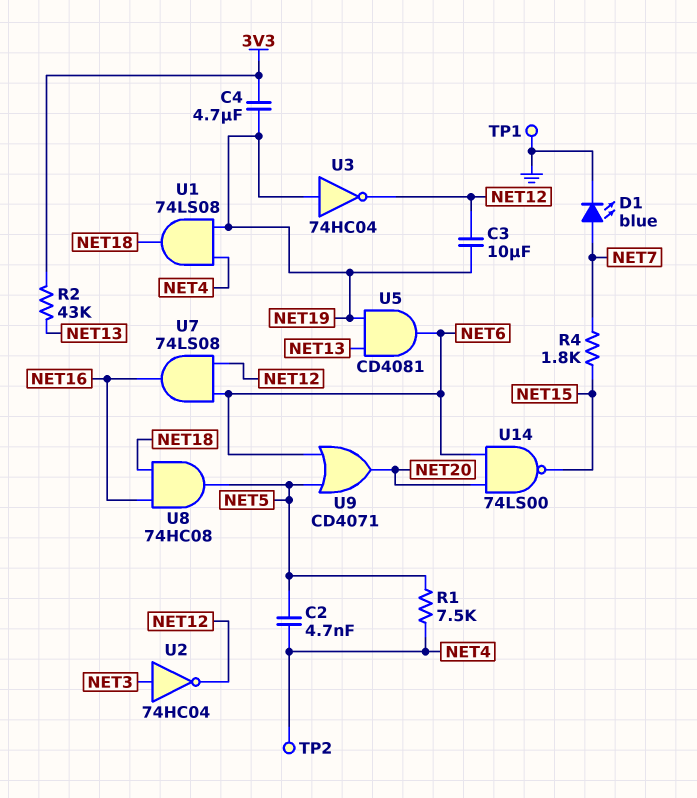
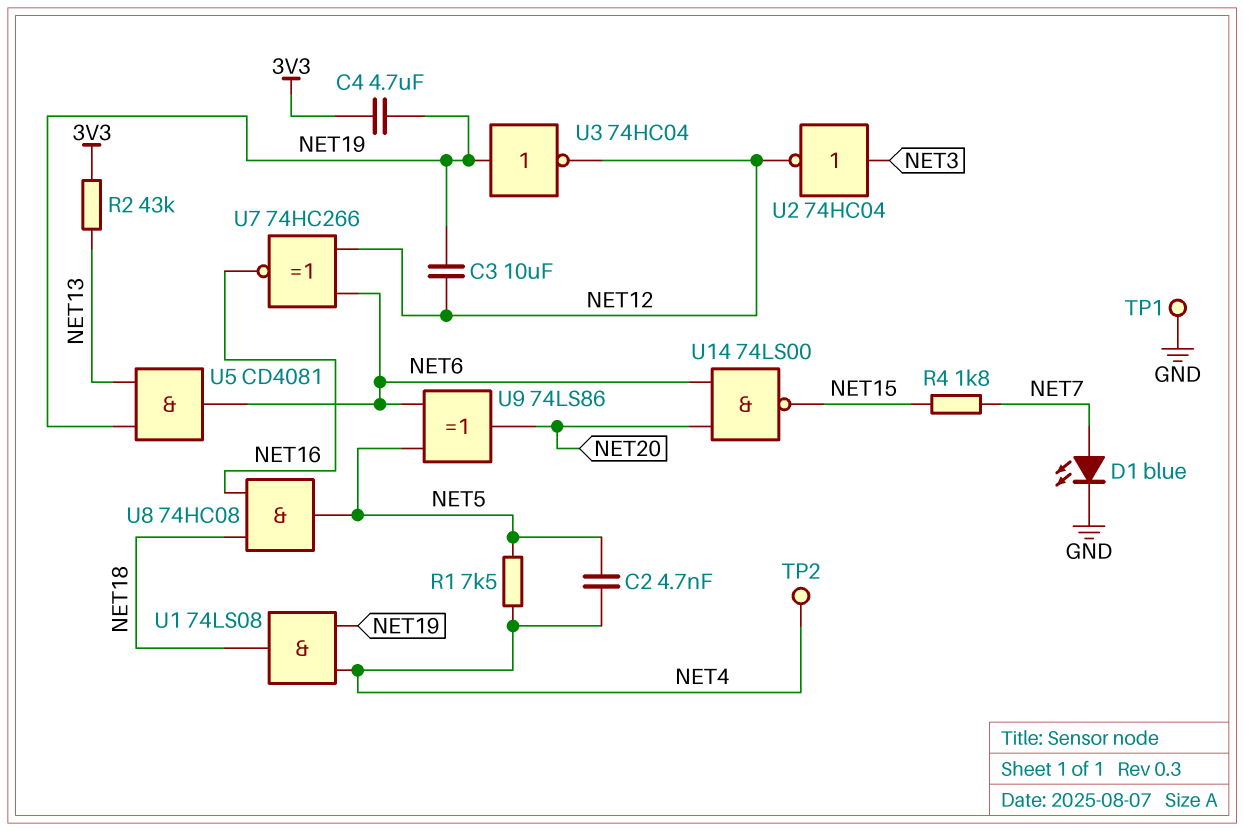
U7: AND 74LS08 (in NET6, in NET12, out NET16) -> XNOR 74HC266 (in NET6, in NET12, out NET16)
U9: OR CD4071 (in NET5, in NET6, out NET20) -> XOR 74LS86 (in NET5, in NET6, out NET20)

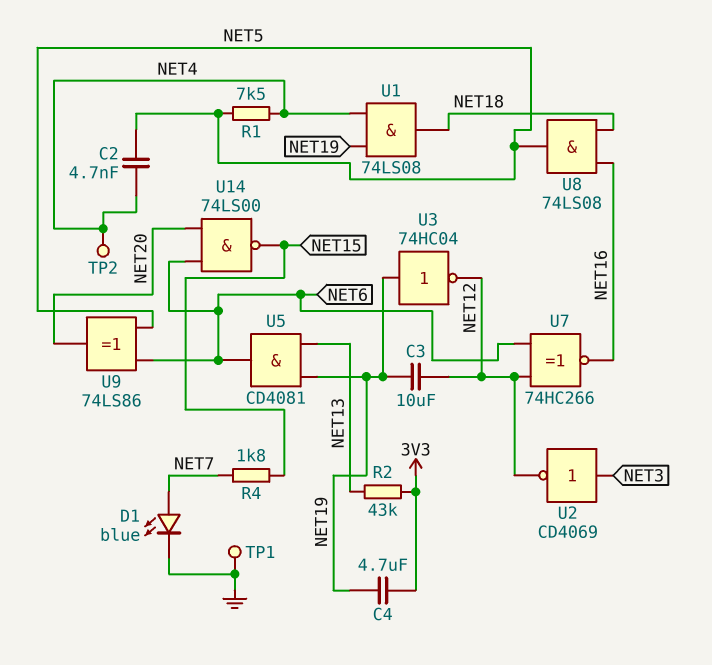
U2: NOT 74HC04 (in NET3, out NET12) -> NOT CD4069 (in NET3, out NET12)
U8: AND 74HC08 (in NET16, in NET18, out NET5) -> AND 74LS08 (in NET16, in NET18, out NET5)

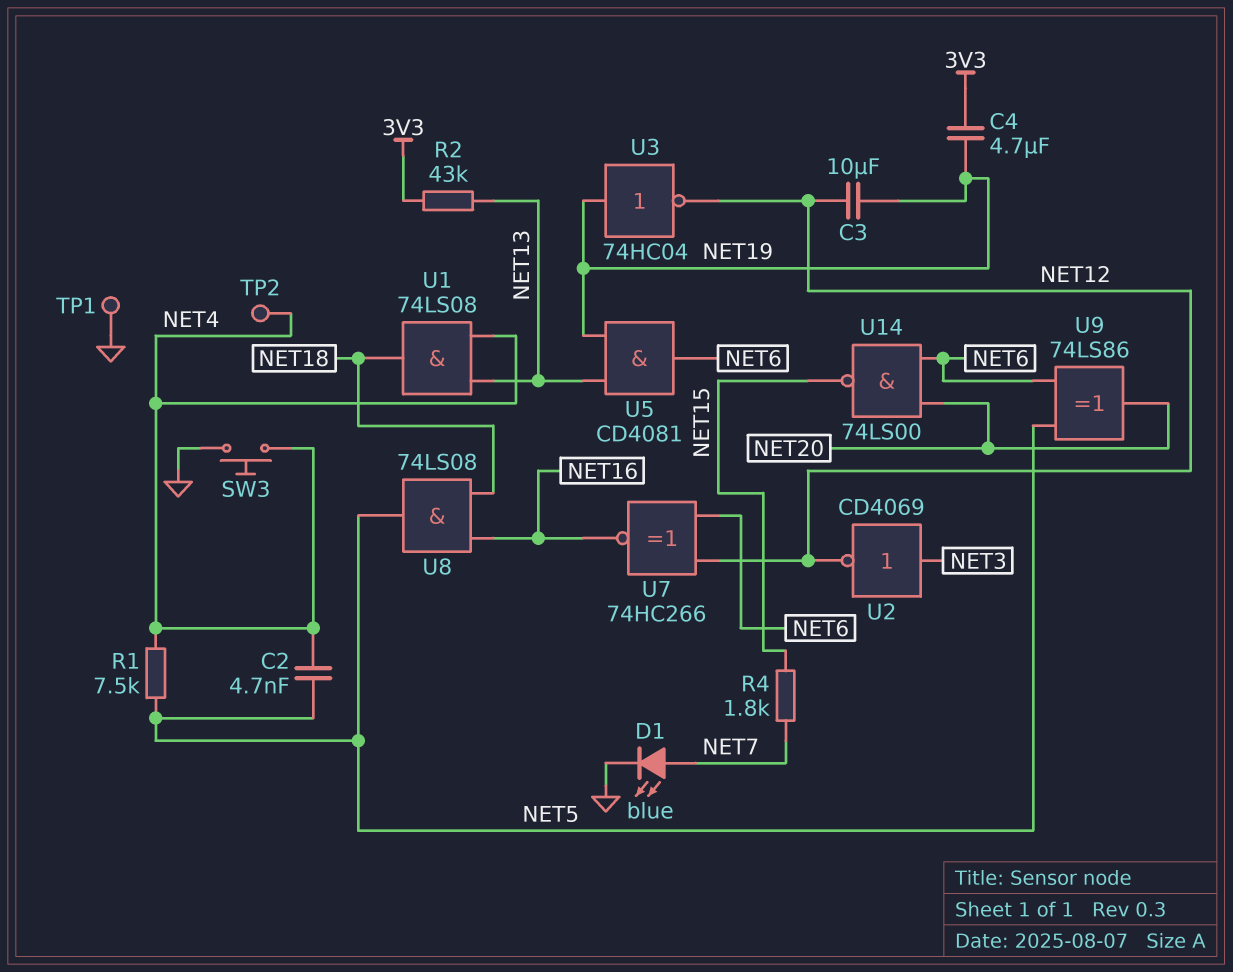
SW3: none -> button (GND, NET4)
U1: AND 74LS08 (in NET4, in NET19, out NET18) -> AND 74LS08 (in NET4, in NET13, out NET18)

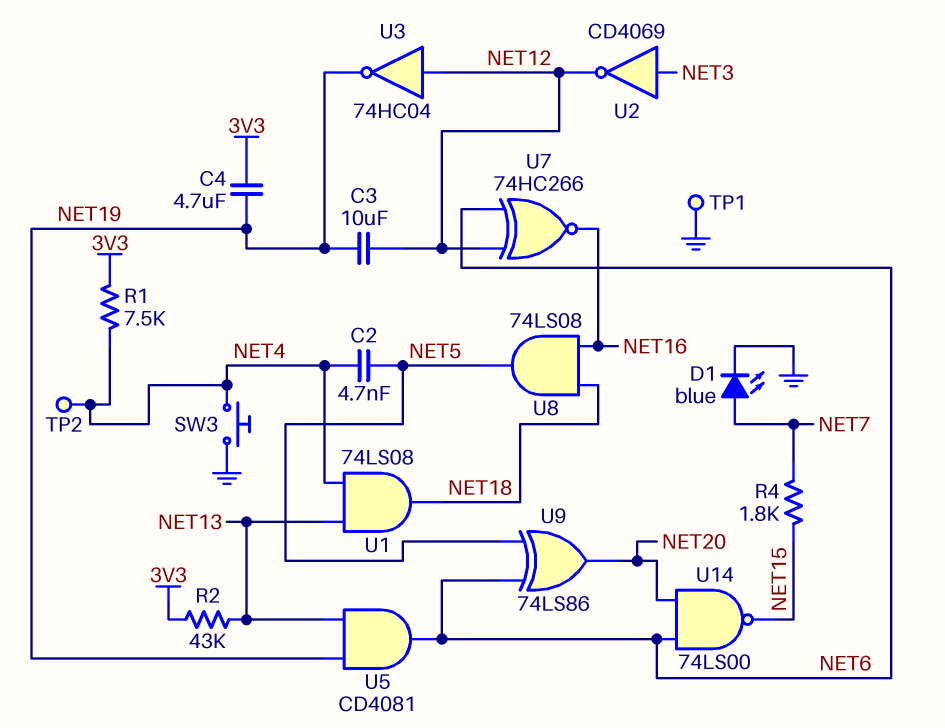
R1: 7.5k (NET4, NET5) -> 7.5k (3V3, NET4)
U3: NOT 74HC04 (in NET19, out NET12) -> NOT 74HC04 (in NET12, out NET19)

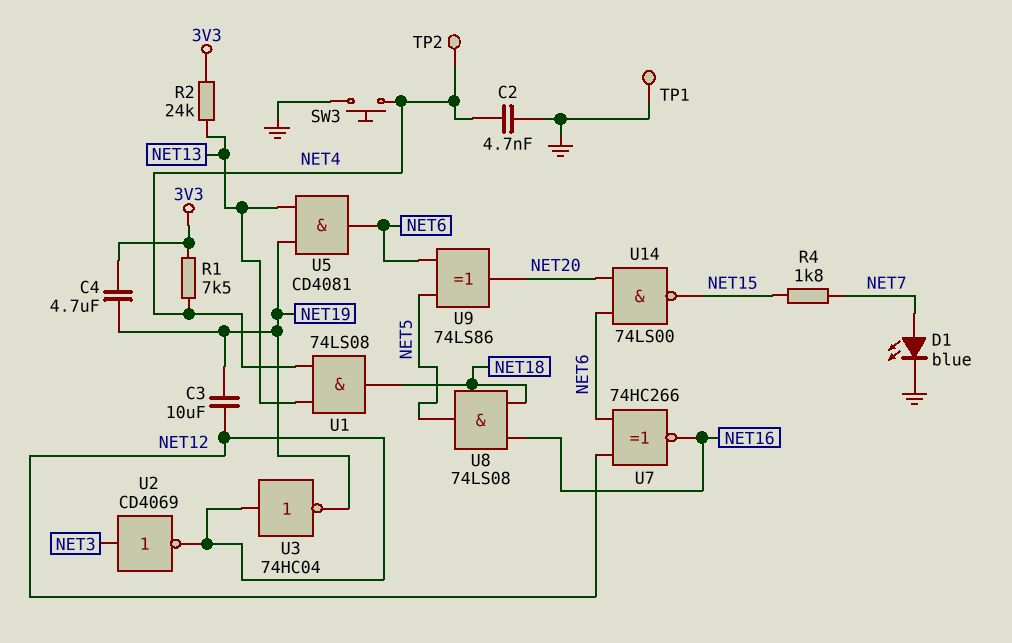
C2: 4.7nF (NET4, NET5) -> 4.7nF (GND, NET4)
R2: 43k (3V3, NET13) -> 24k (3V3, NET13)

